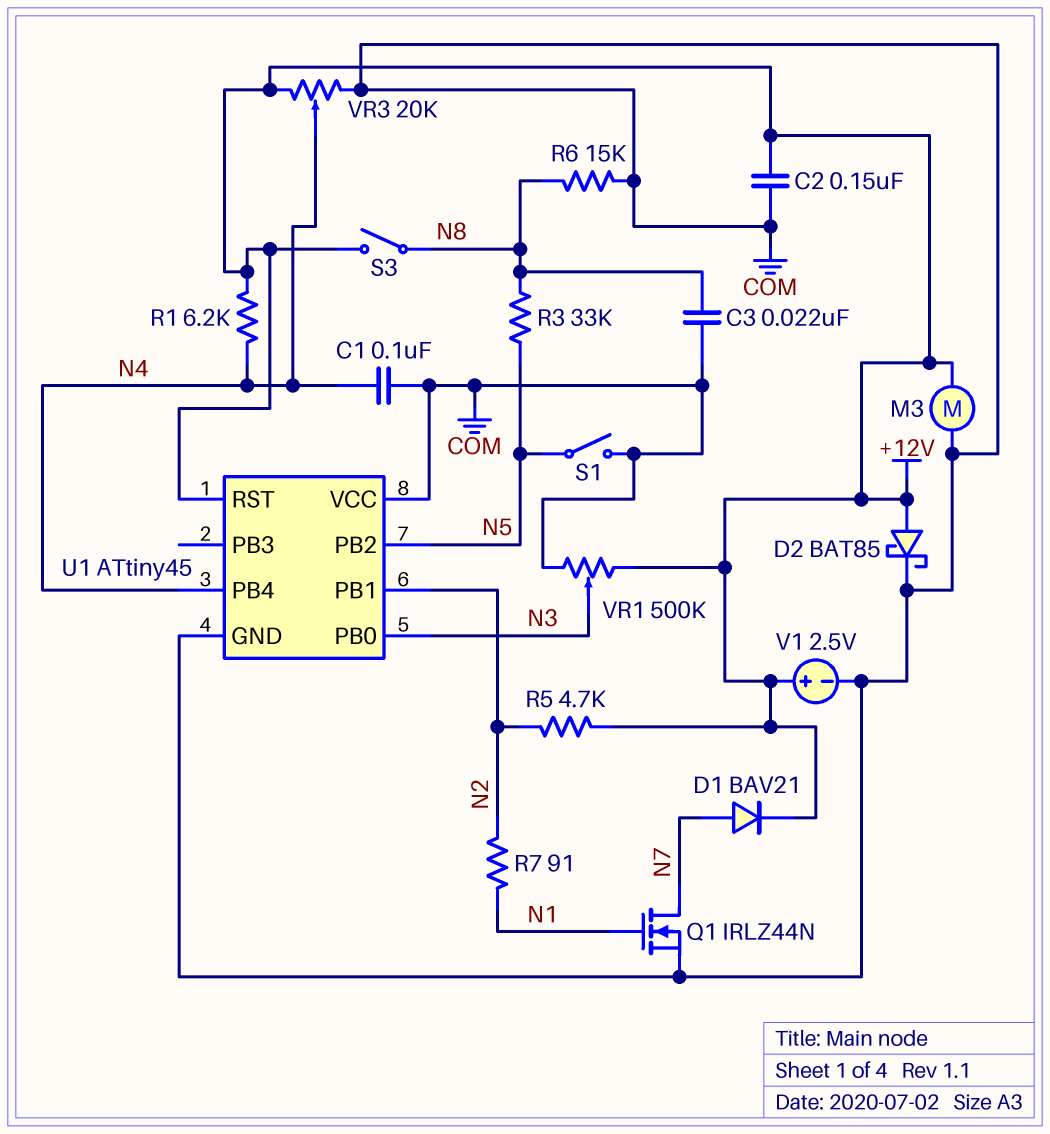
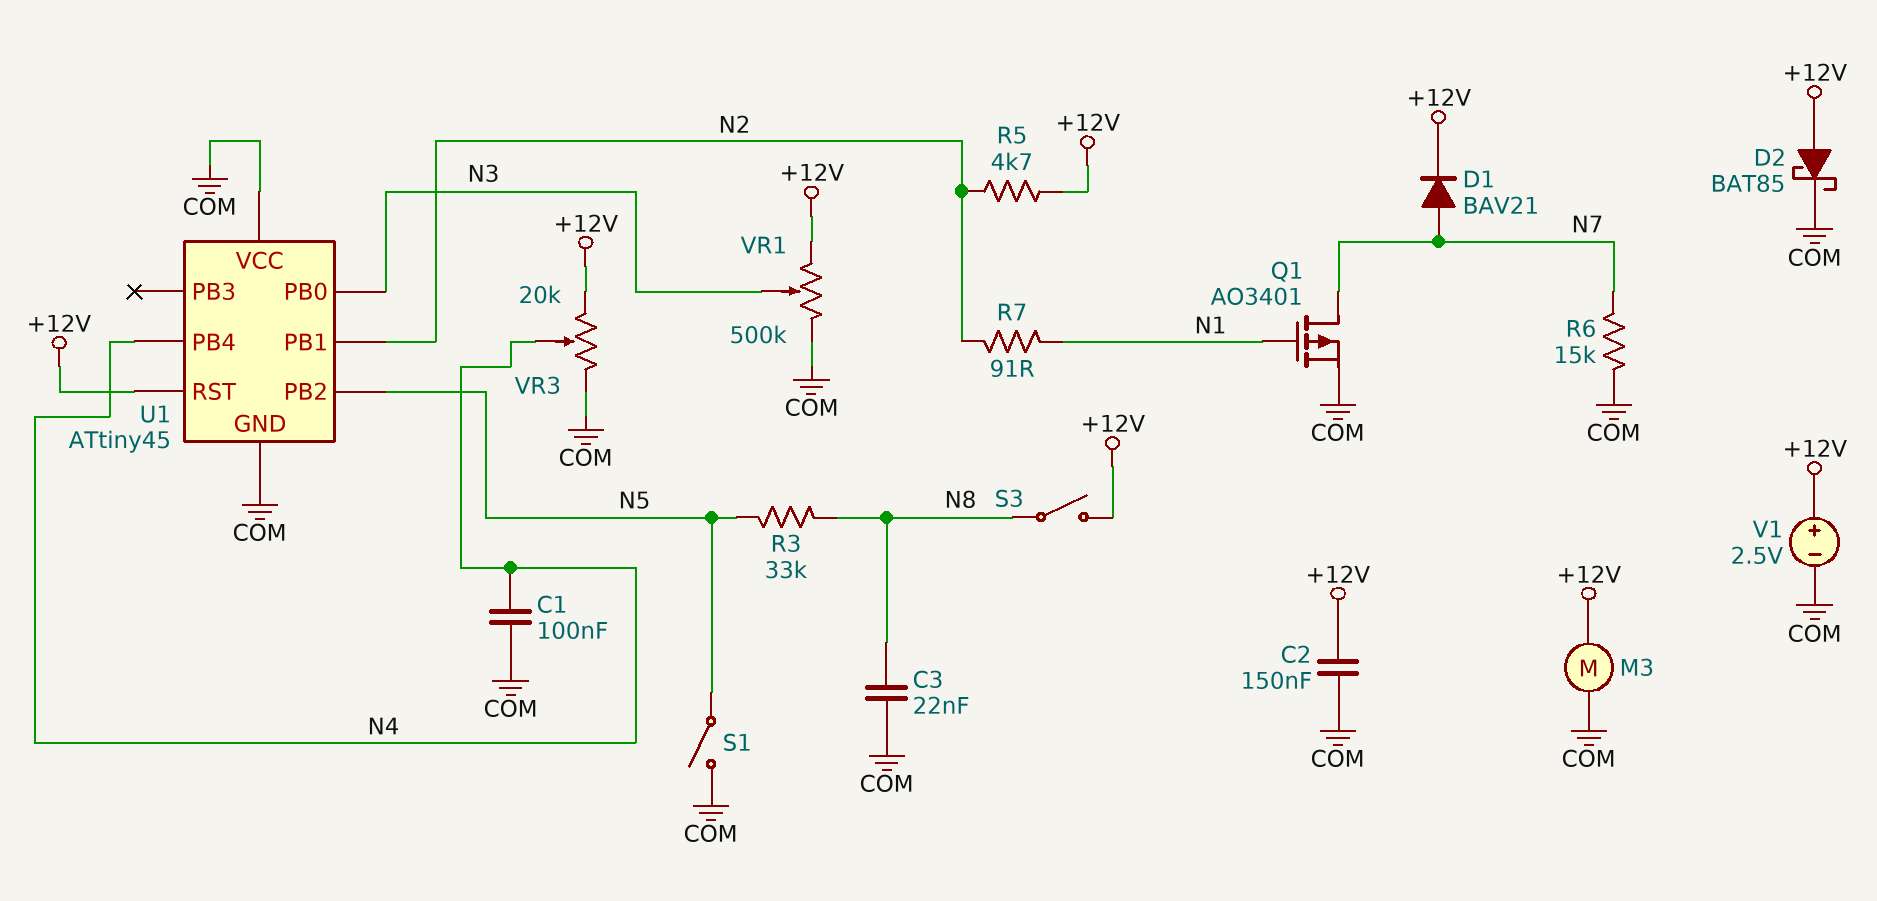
Q1: NMOS IRLZ44N (G N1, D N7, S COM) -> PMOS AO3401 (G N1, D N7, S COM)
R1: 6.2k (+12V, N4) -> none
R6: 15k (COM, N8) -> 15k (COM, N7)

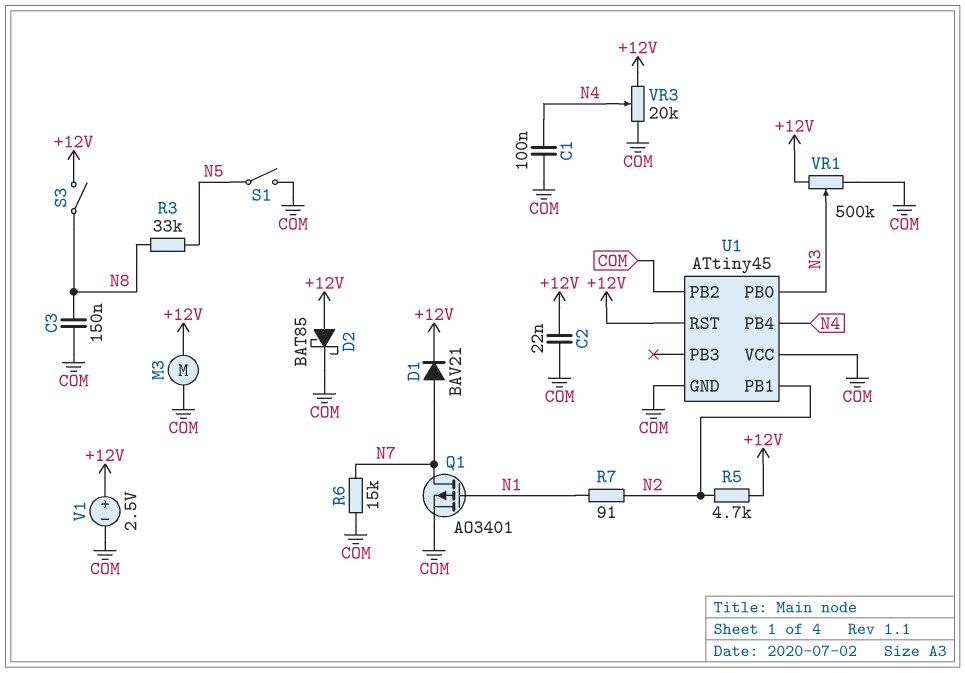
C2: 150nF (+12V, COM) -> 22nF (+12V, COM)
C3: 22nF (COM, N8) -> 150nF (COM, N8)
U1 pin PB2: N5 -> COM

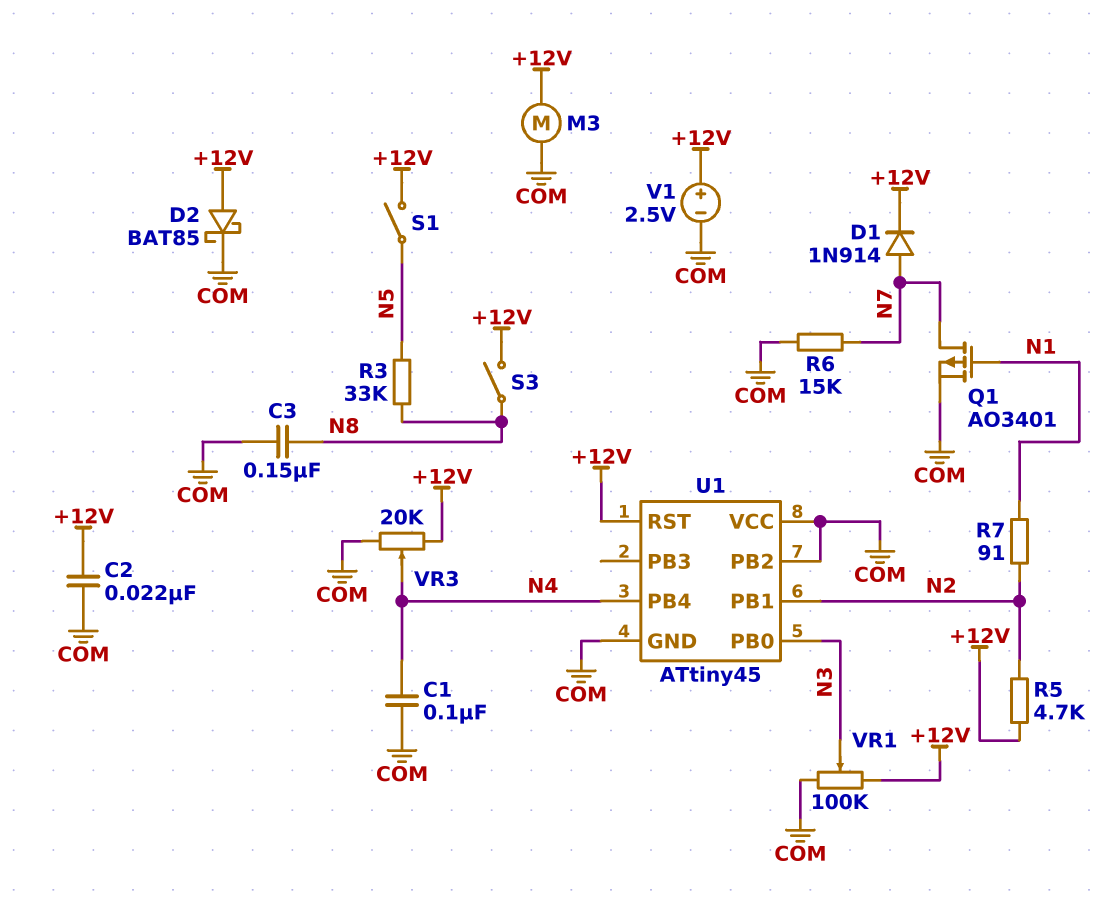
D1: diode BAV21 (A N7, K +12V) -> diode 1N914 (A N7, K +12V)
S1: switch (COM, N5) -> switch (+12V, N5)
VR1: 500k (+12V, COM, wiper N3) -> 100k (+12V, COM, wiper N3)

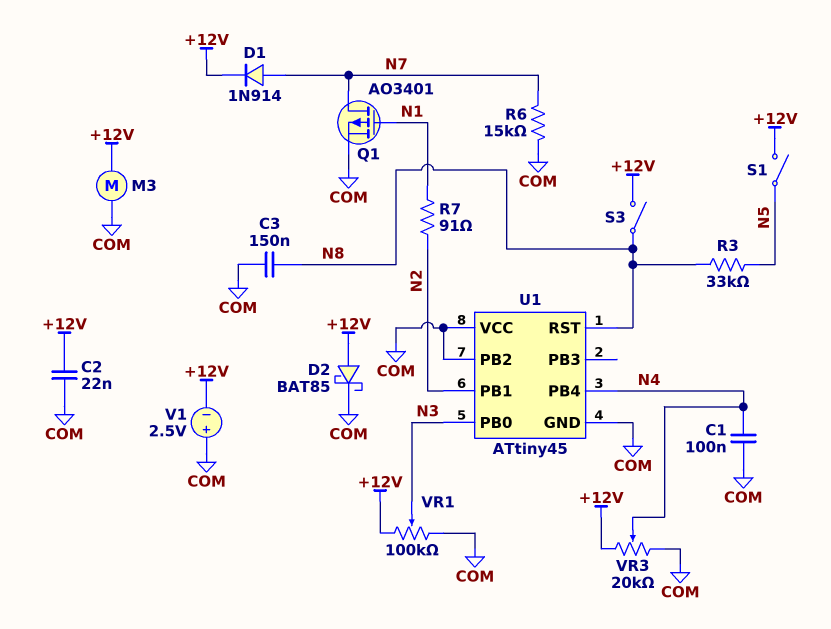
R5: 4.7k (+12V, N2) -> none
U1 pin RST: +12V -> N8
V1: 2.5V (plus +12V, minus COM) -> 2.5V (plus COM, minus +12V)

